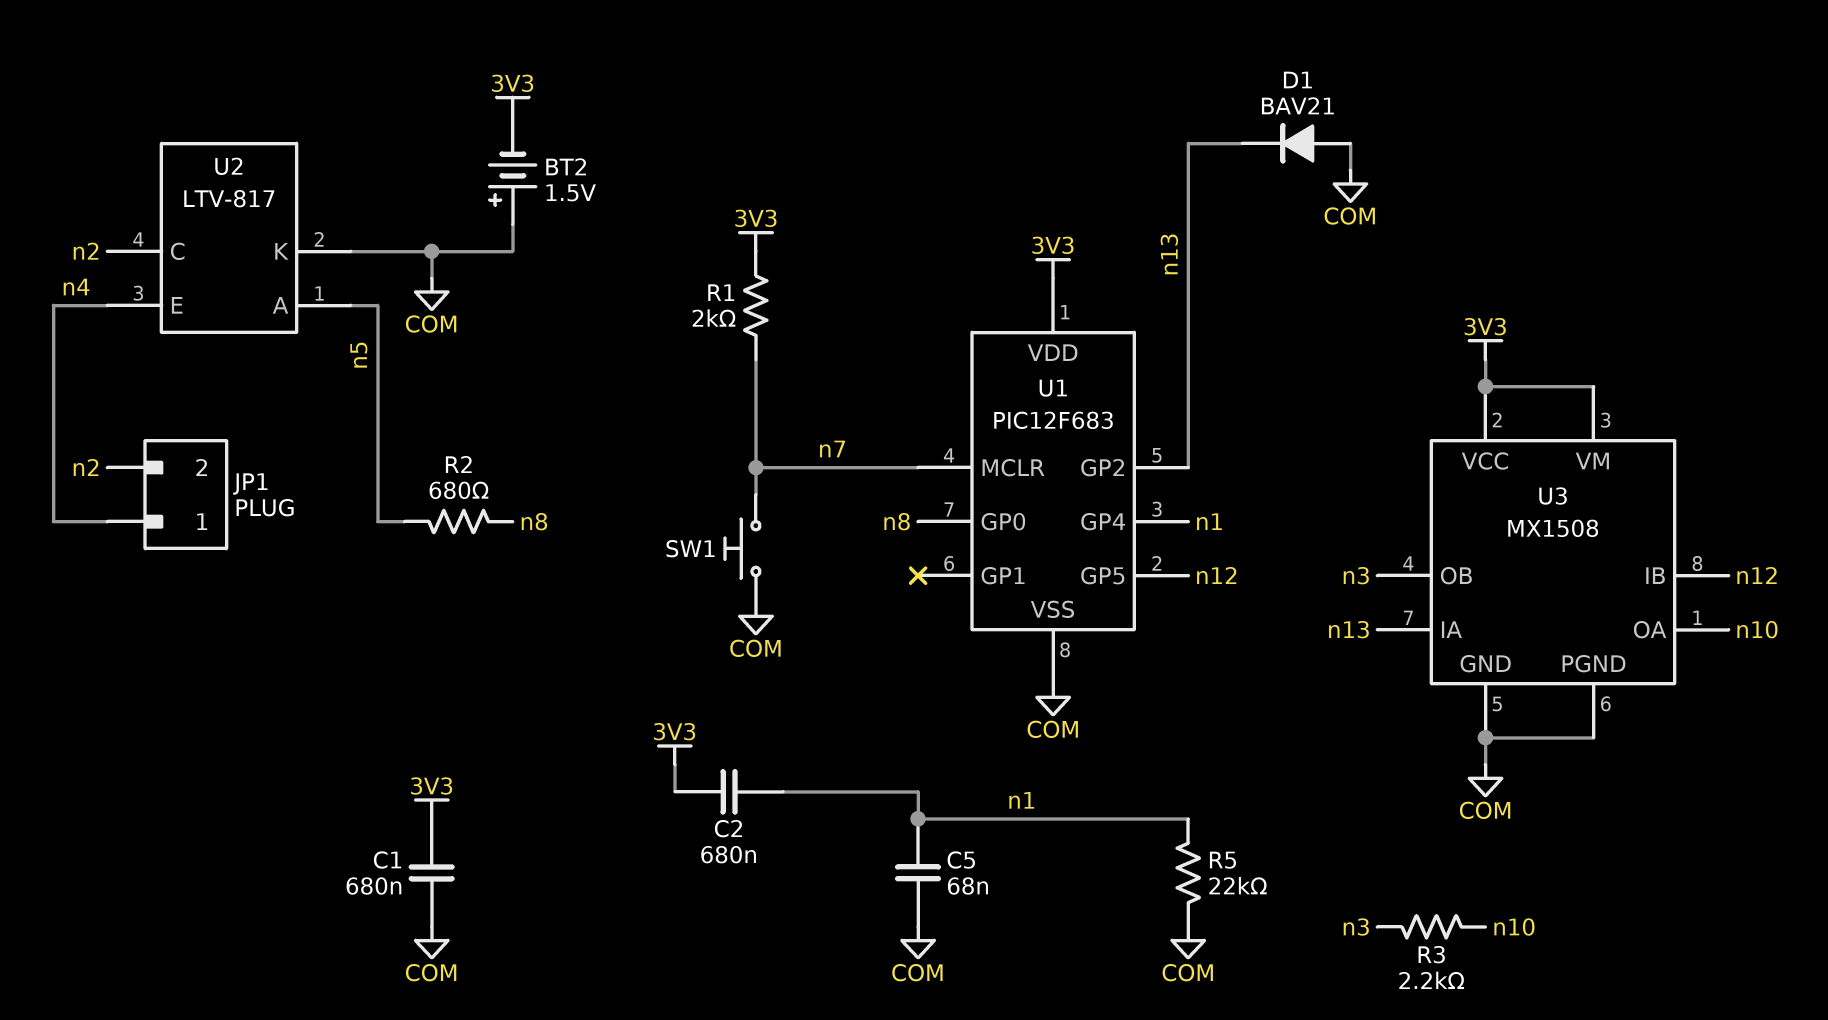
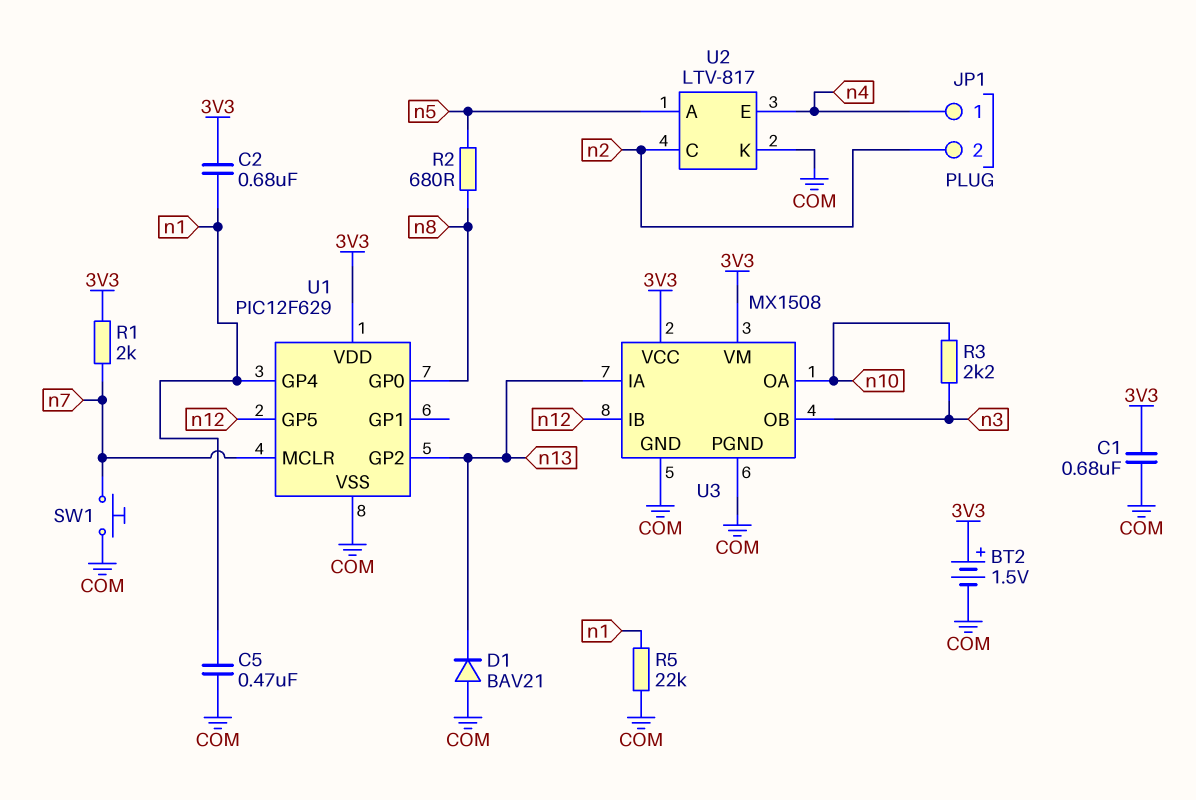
BT2: 1.5V (plus COM, minus 3V3) -> 1.5V (plus 3V3, minus COM)
C5: 68nF (COM, n1) -> 470nF (COM, n1)
U1: PIC12F683 -> PIC12F629

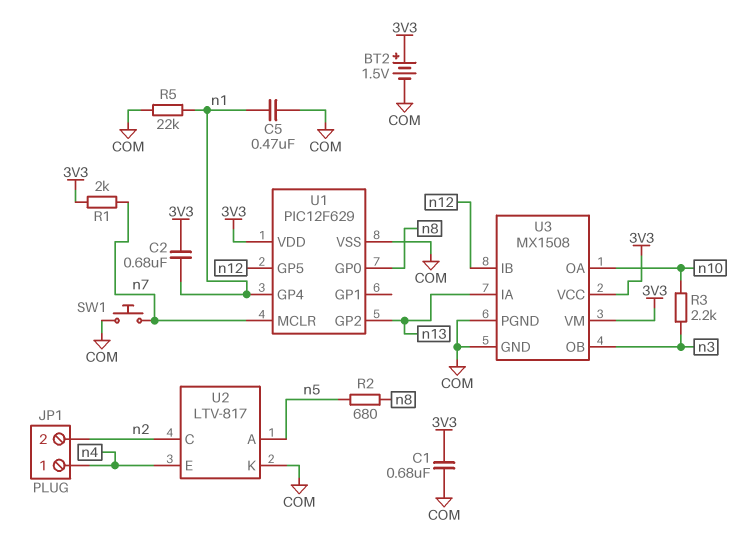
D1: diode BAV21 (A COM, K n13) -> none

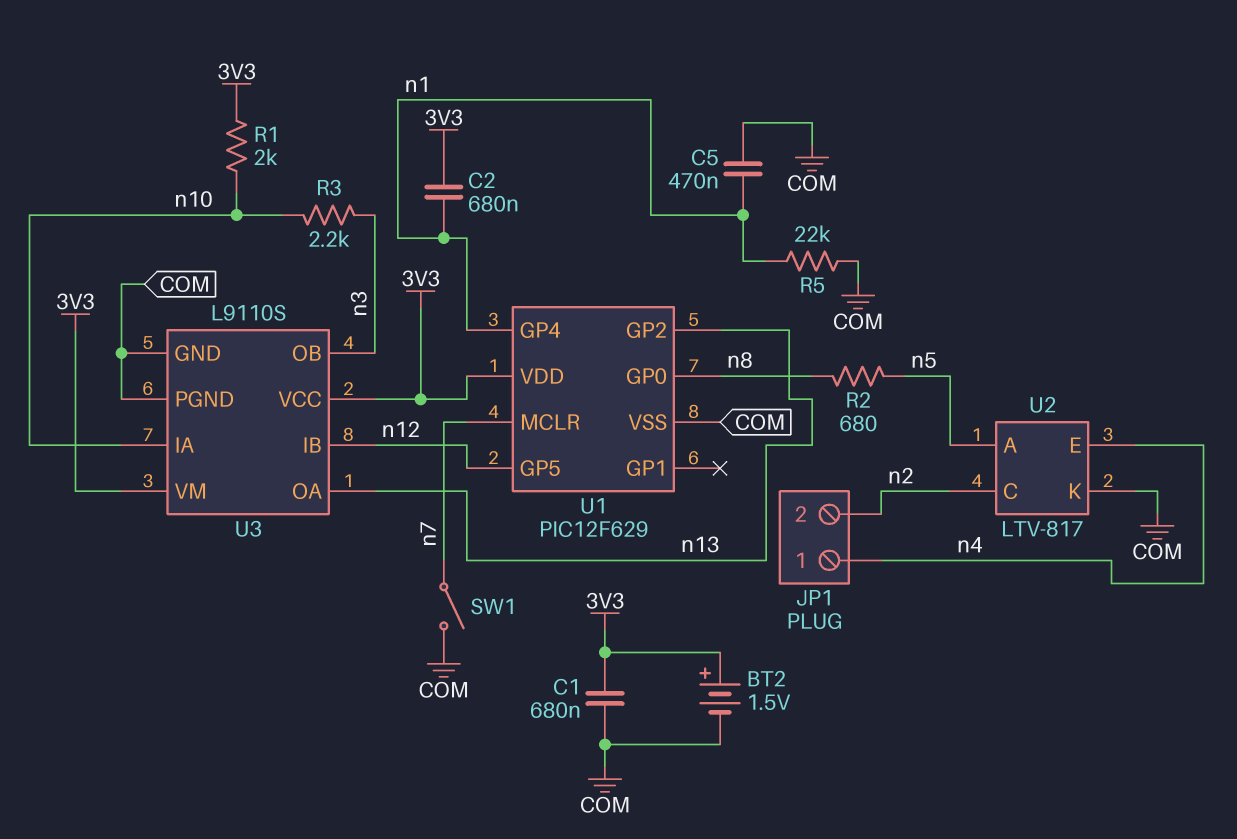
R1: 2k (3V3, n7) -> 2k (3V3, n10)
SW1: button (COM, n7) -> switch (COM, n7)
U3: MX1508 -> L9110S
U3 pin IA: n13 -> n10
U3 pin OA: n10 -> n13

